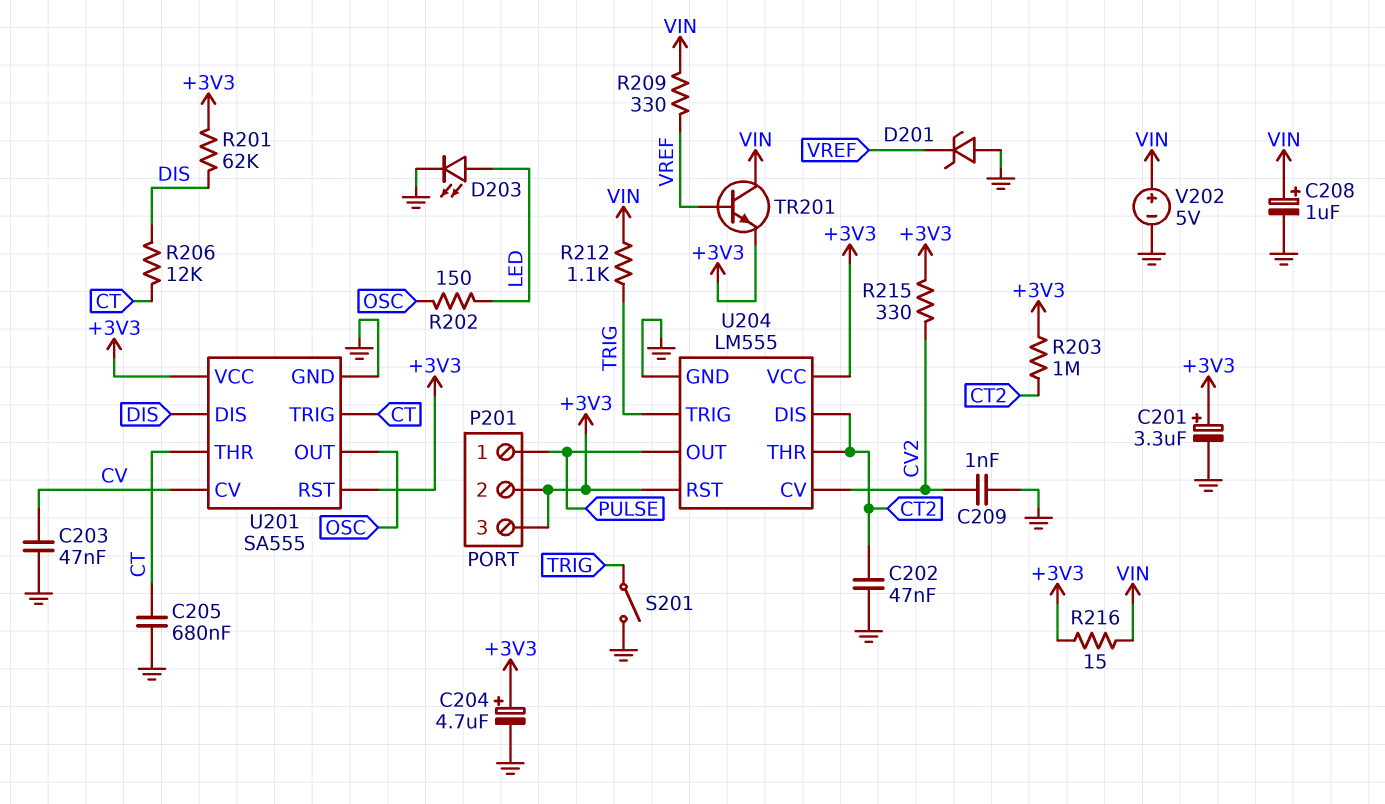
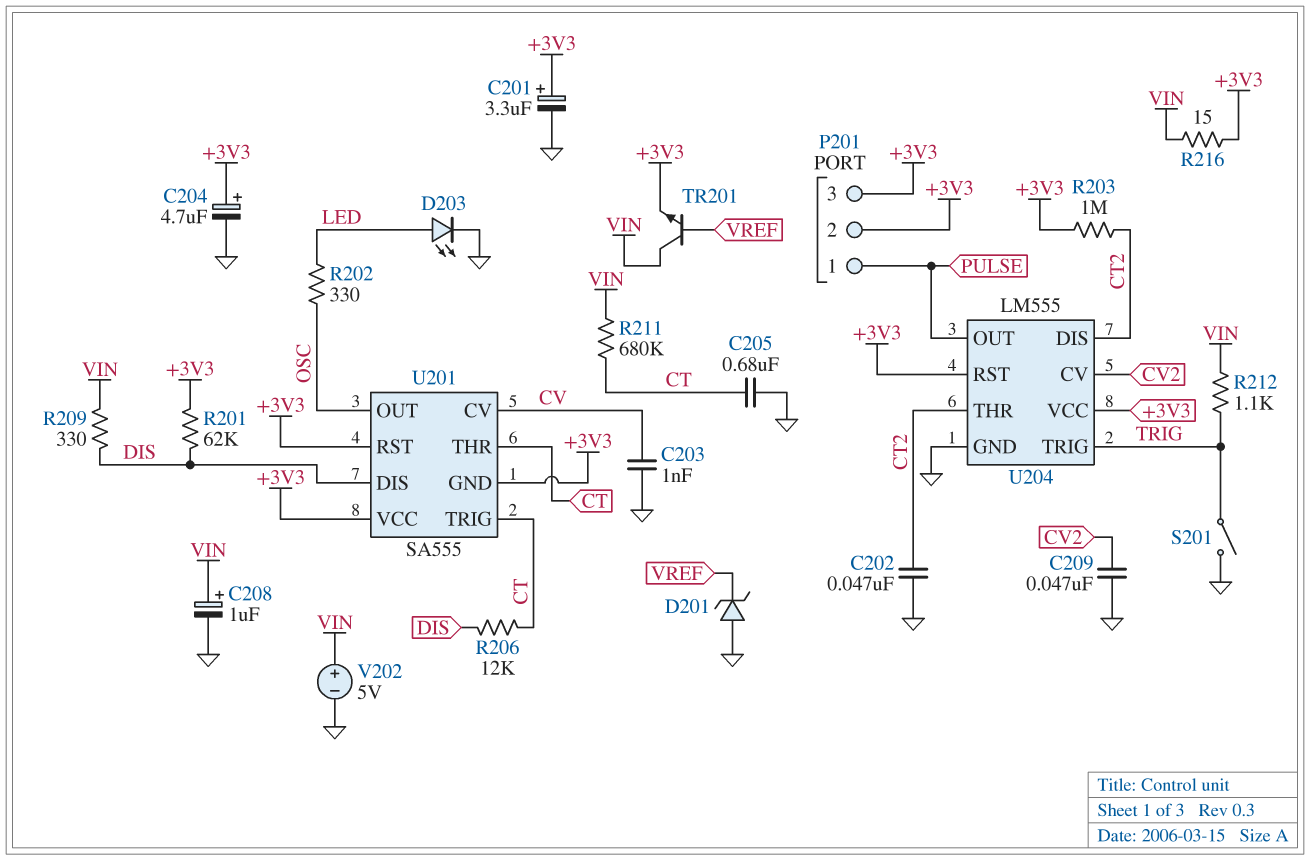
C203: 47nF (CV, GND) -> 1nF (CV, GND)
C209: 1nF (CV2, GND) -> 47nF (CV2, GND)
R202: 150 (LED, OSC) -> 330 (LED, OSC)
R209: 330 (VIN, VREF) -> 330 (DIS, VIN)
R211: none -> 680k (CT, VIN)
R215: 330 (+3V3, CV2) -> none
U201 pin GND: GND -> +3V3

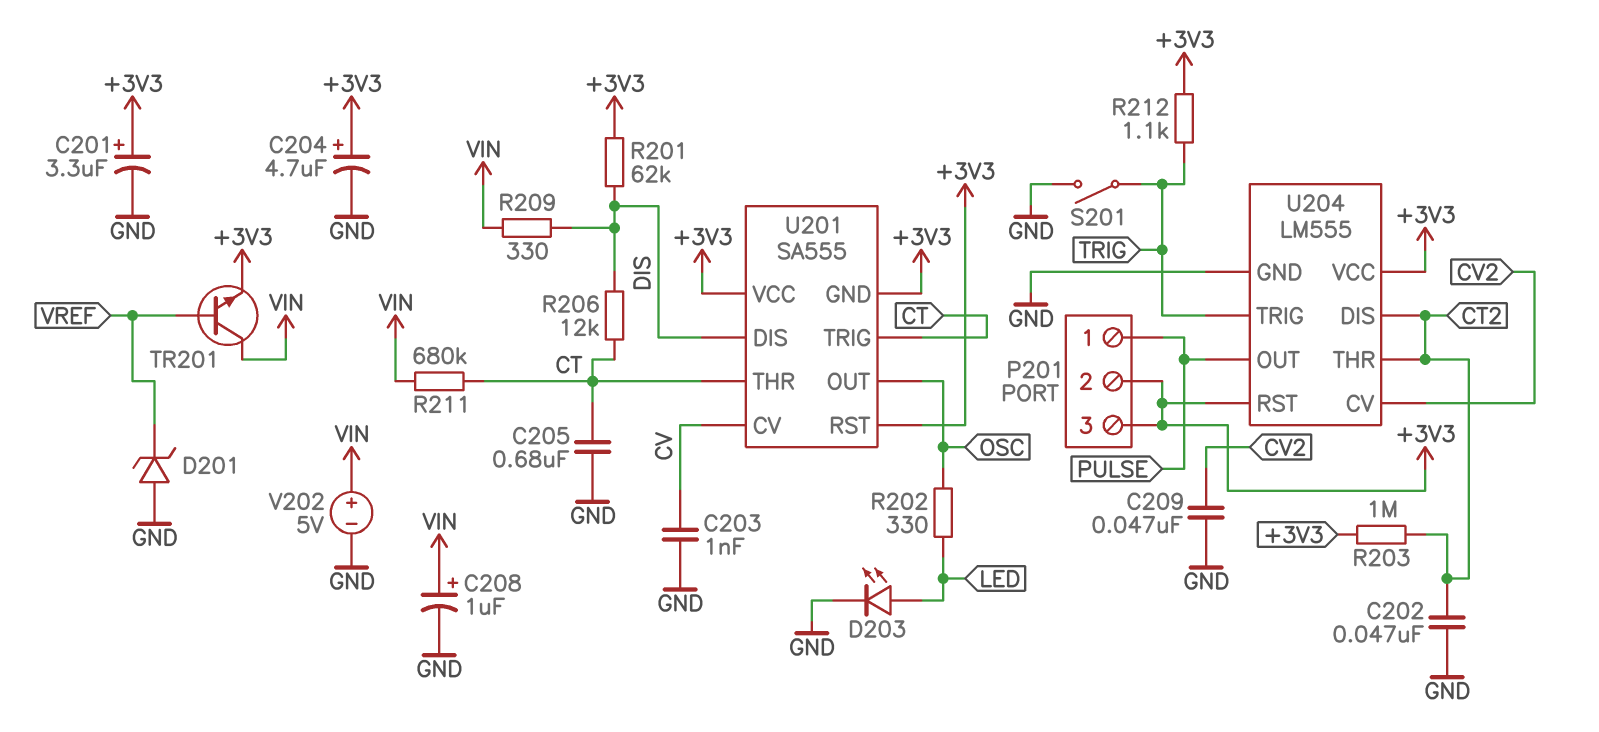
R212: 1.1k (TRIG, VIN) -> 1.1k (+3V3, TRIG)
R216: 15 (+3V3, VIN) -> none

